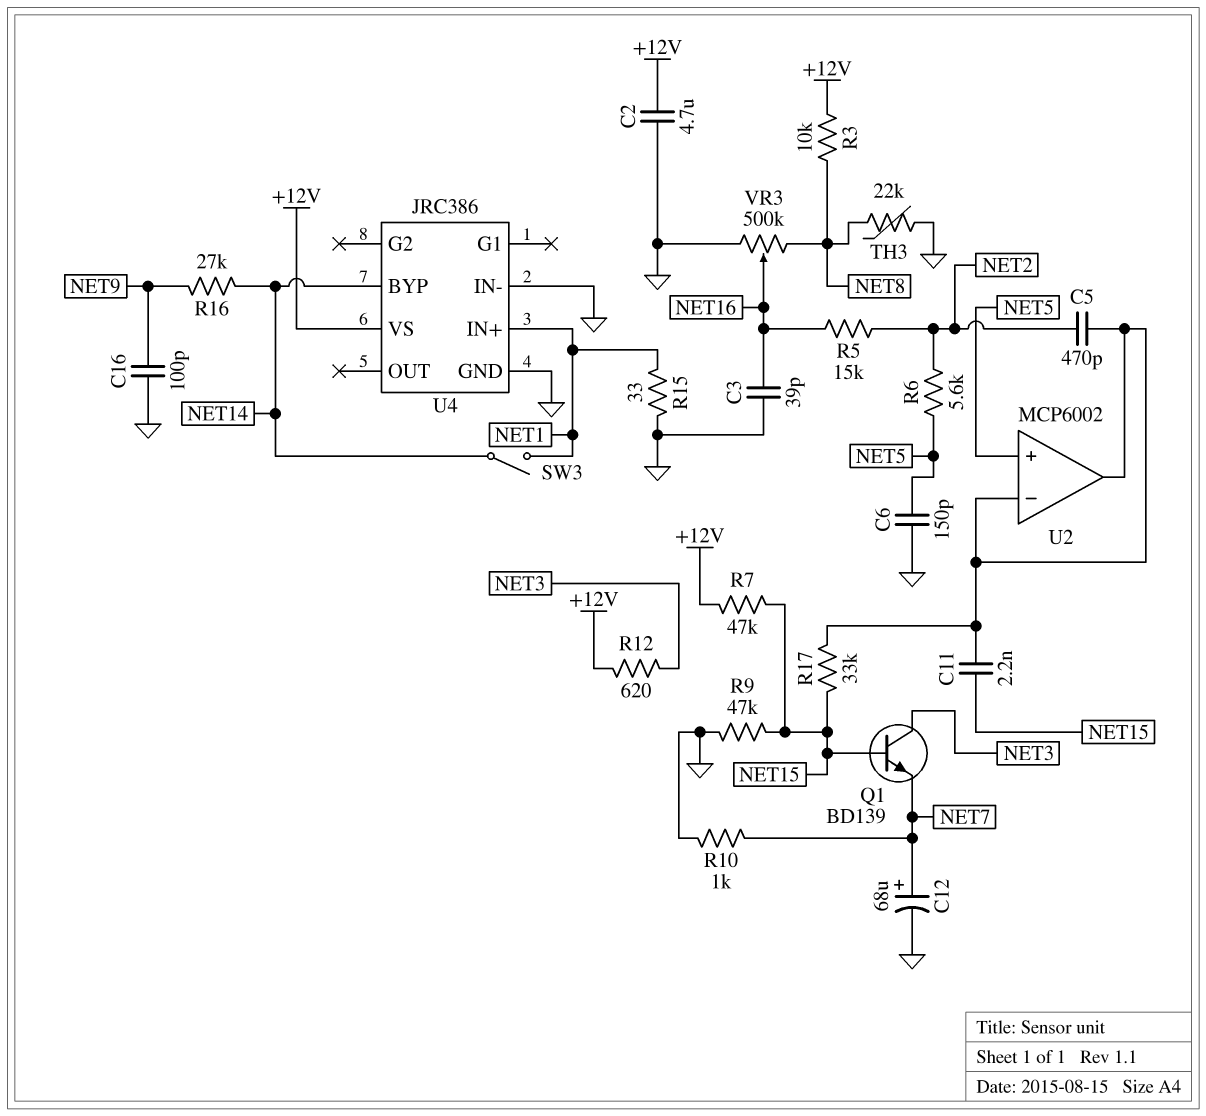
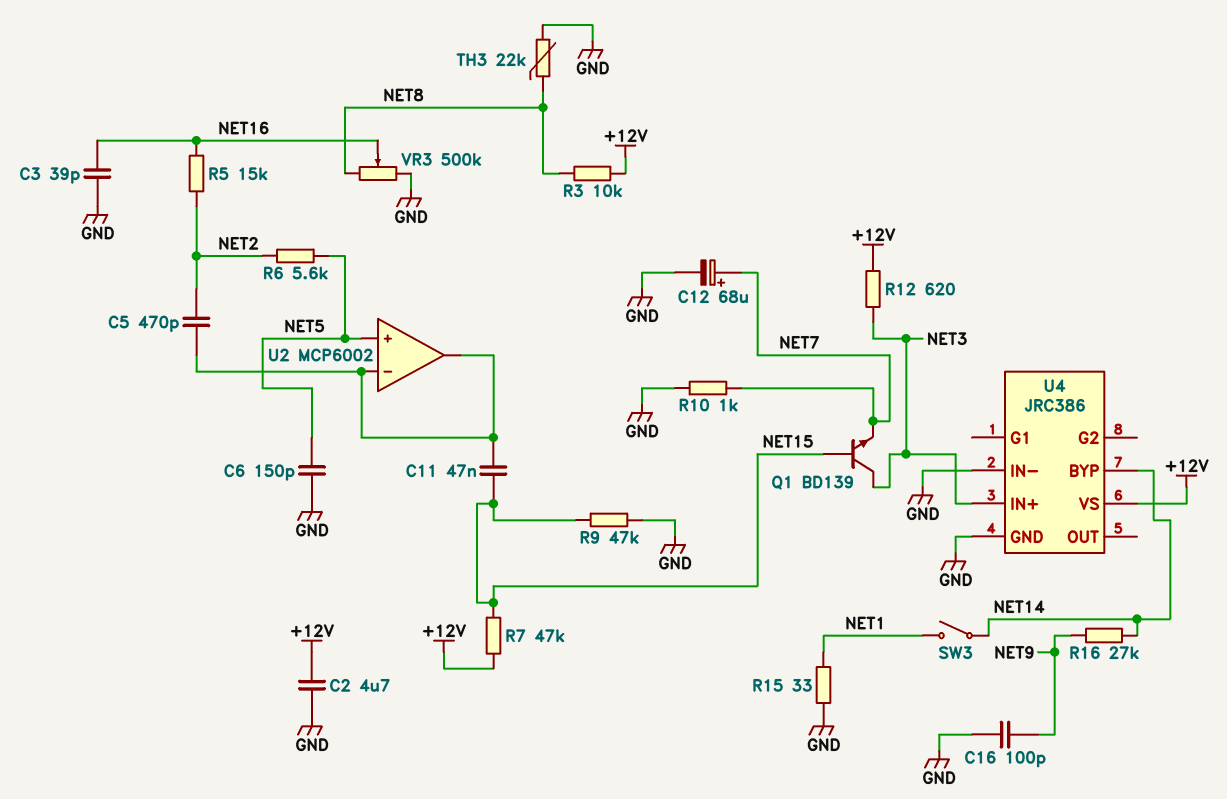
C11: 2.2nF (NET15, U2/in-) -> 47nF (NET15, U2/in-)
R17: 33k (NET15, U2/in-) -> none
U4 pin IN+: NET1 -> NET3

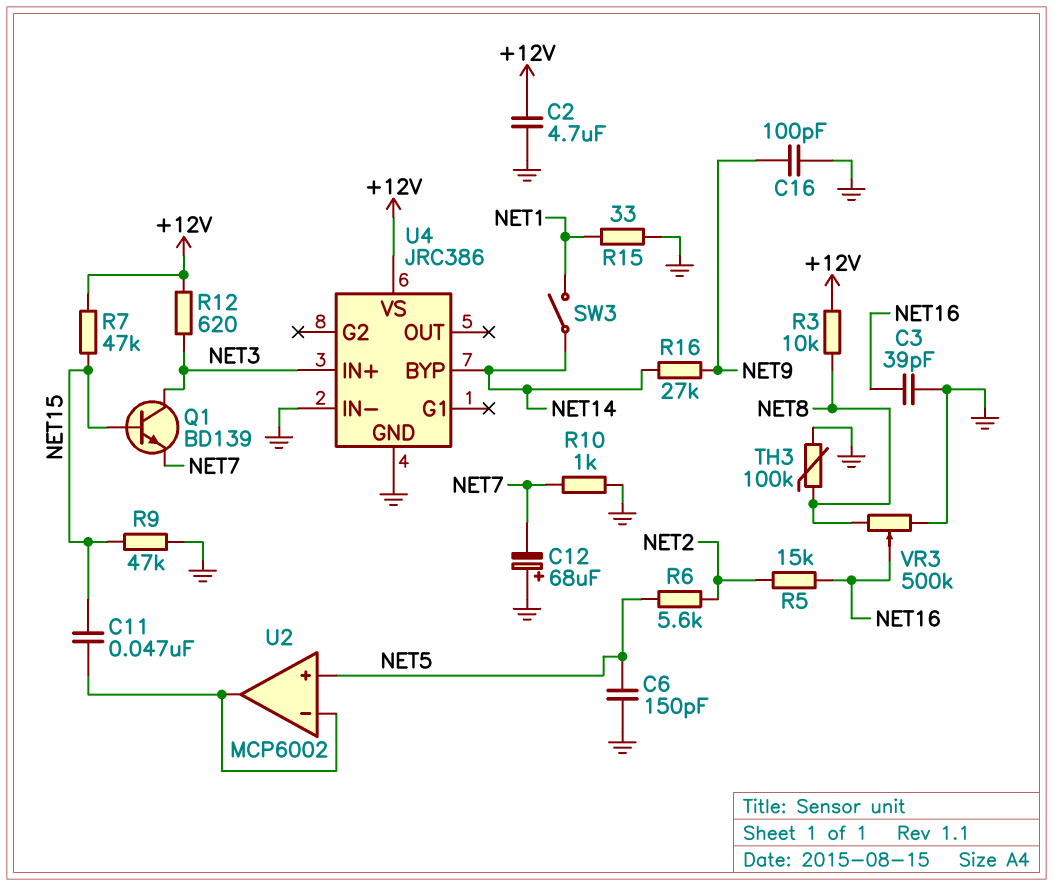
C5: 470pF (NET2, U2/in-) -> none
C12: 68uF (plus NET7, minus GND) -> 68uF (plus GND, minus NET7)
TH3: 22k (GND, NET8) -> 100k (GND, NET8)

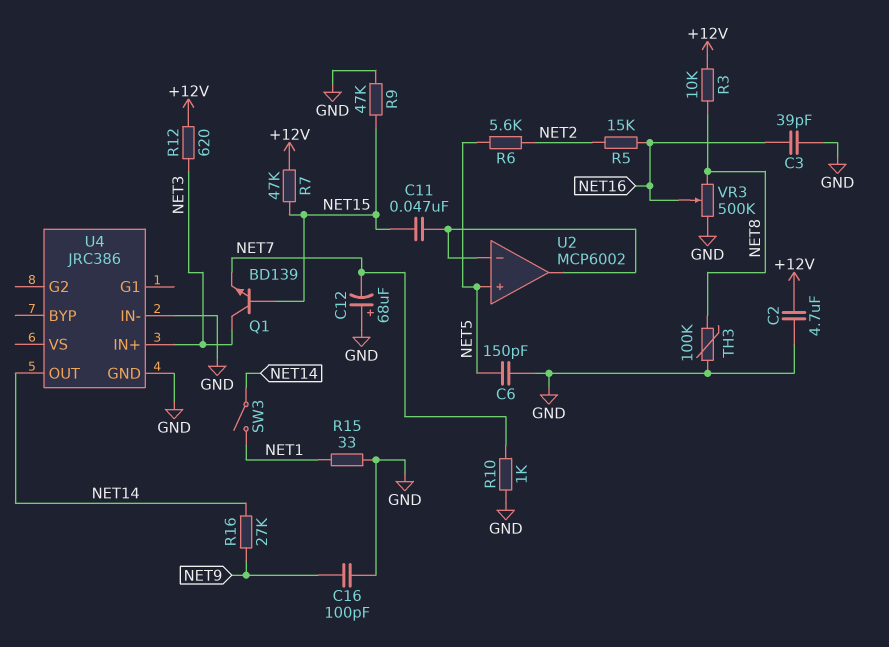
U4 pin BYP: NET14 -> none
U4 pin OUT: none -> NET14
U4 pin VS: +12V -> none

